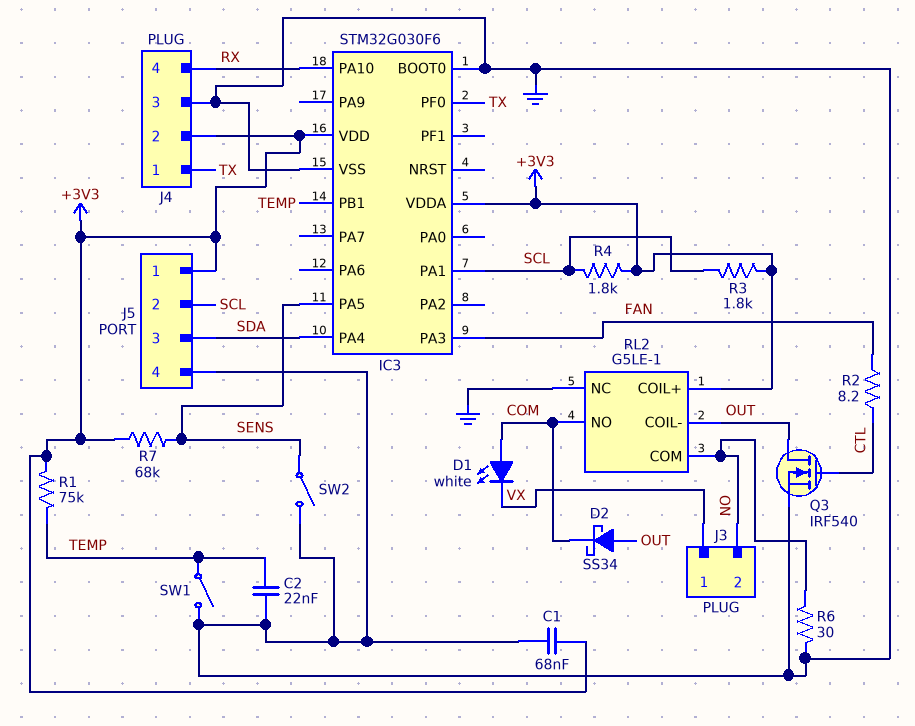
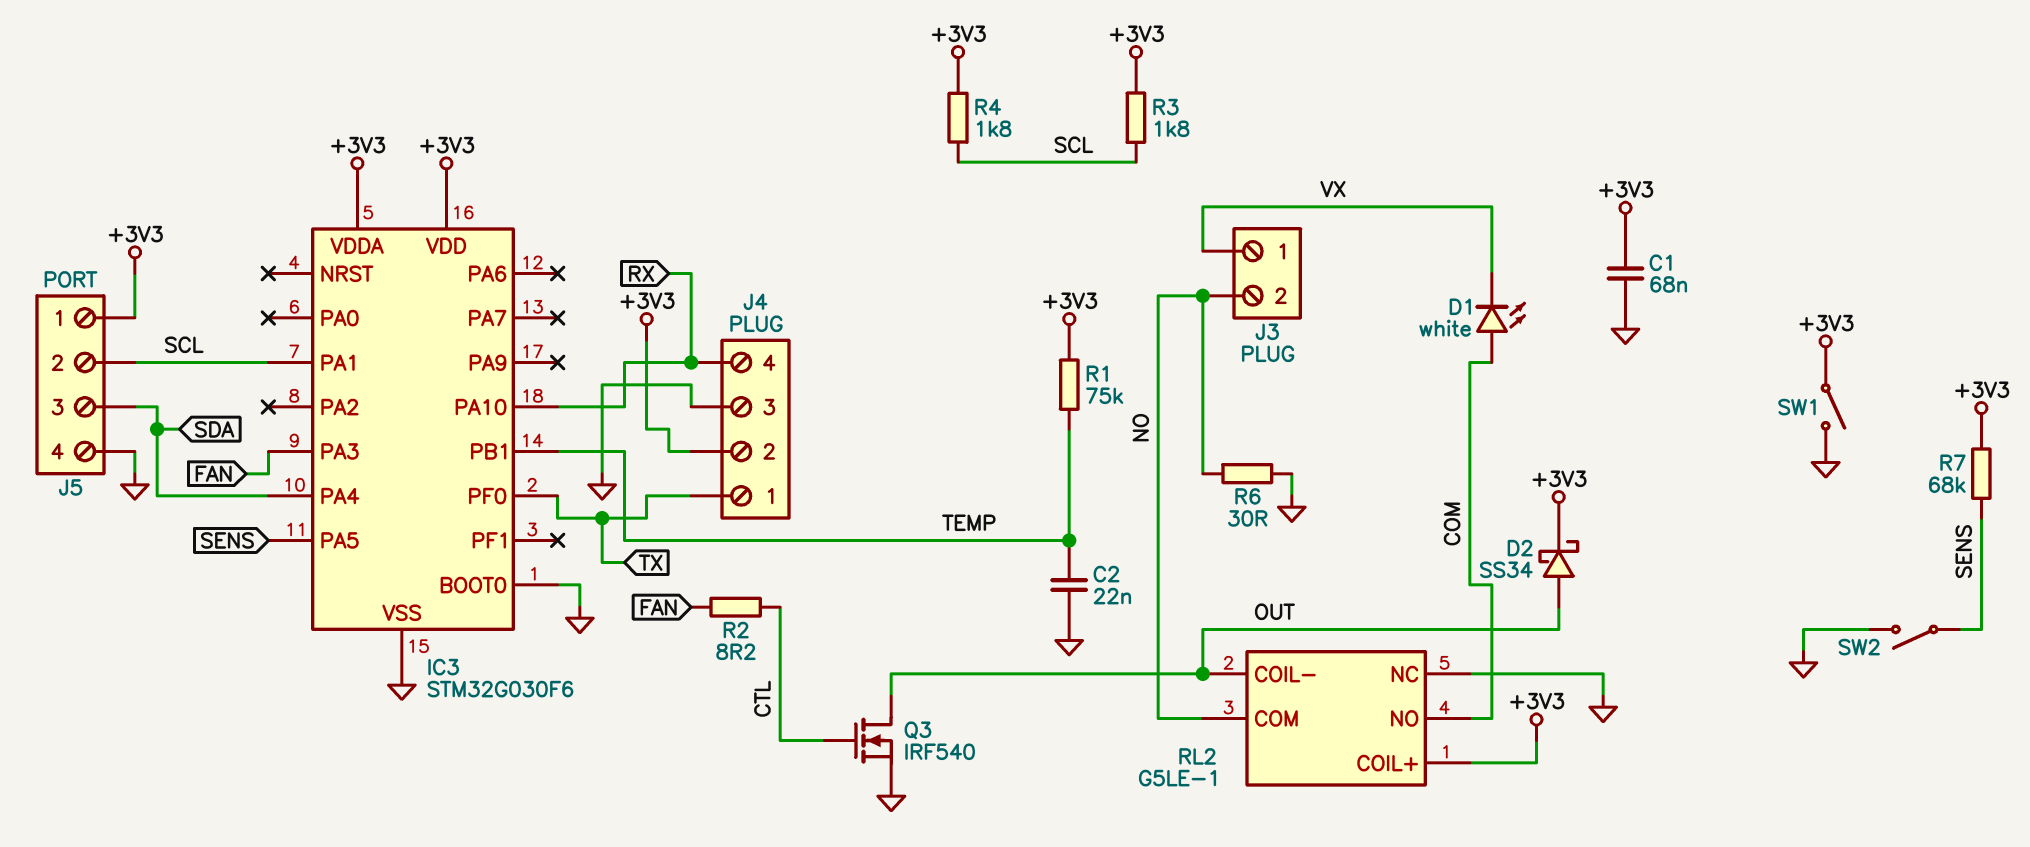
D2: schottky SS34 (A OUT, K COM) -> schottky SS34 (A OUT, K +3V3)
SW1: switch (GND, TEMP) -> switch (+3V3, GND)

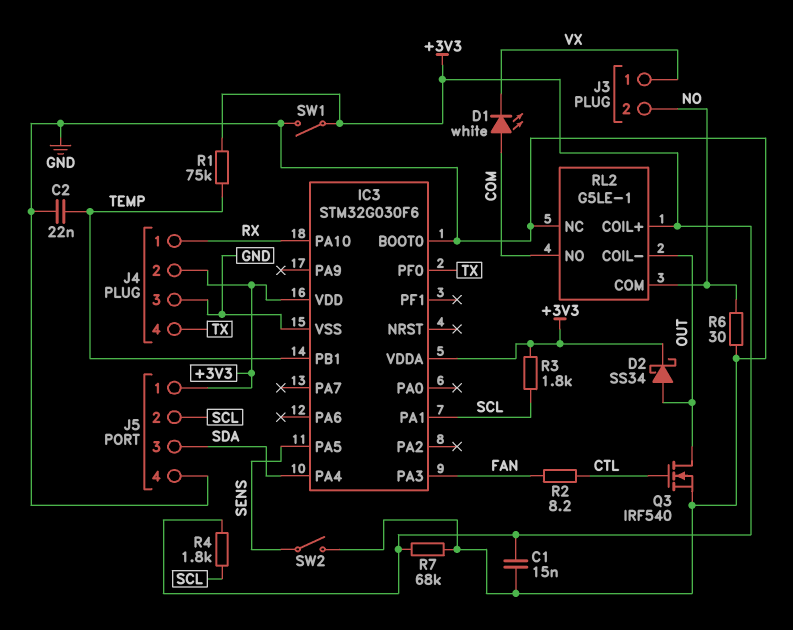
C1: 68nF (+3V3, GND) -> 15nF (+3V3, GND)
J4 pin 1: TX -> RX
J4 pin 4: RX -> TX
R7: 68k (+3V3, SENS) -> 68k (+3V3, GND)

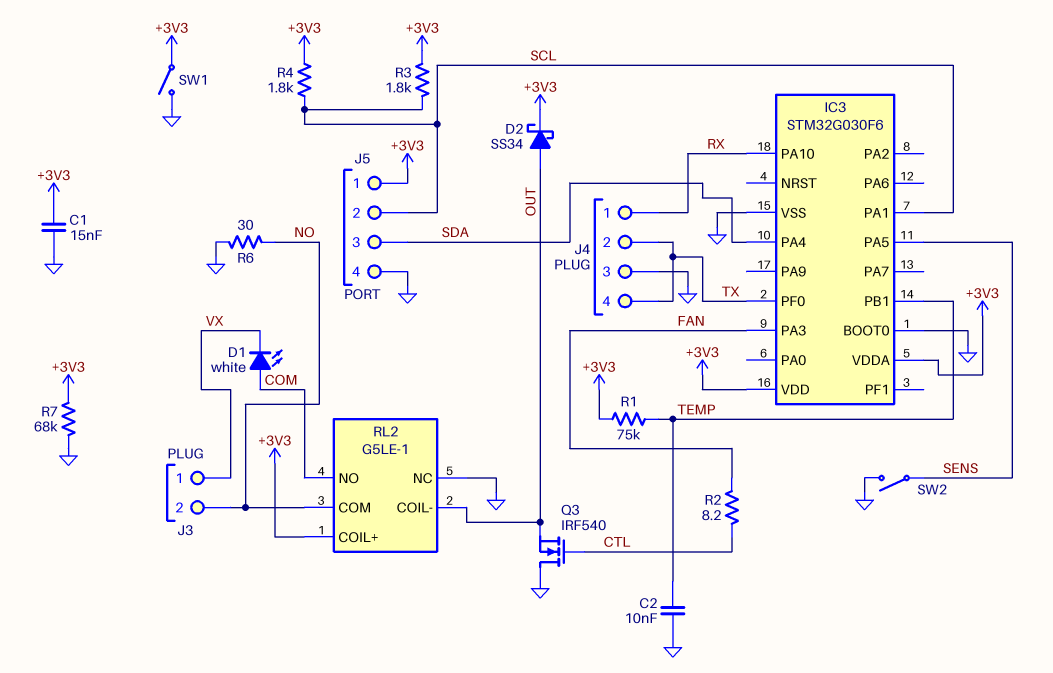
C2: 22nF (GND, TEMP) -> 10nF (GND, TEMP)
J4 pin 2: +3V3 -> TX
Q3: NMOS IRF540 (G CTL, D OUT, S GND) -> NMOS IRF540 (G CTL, D GND, S OUT)

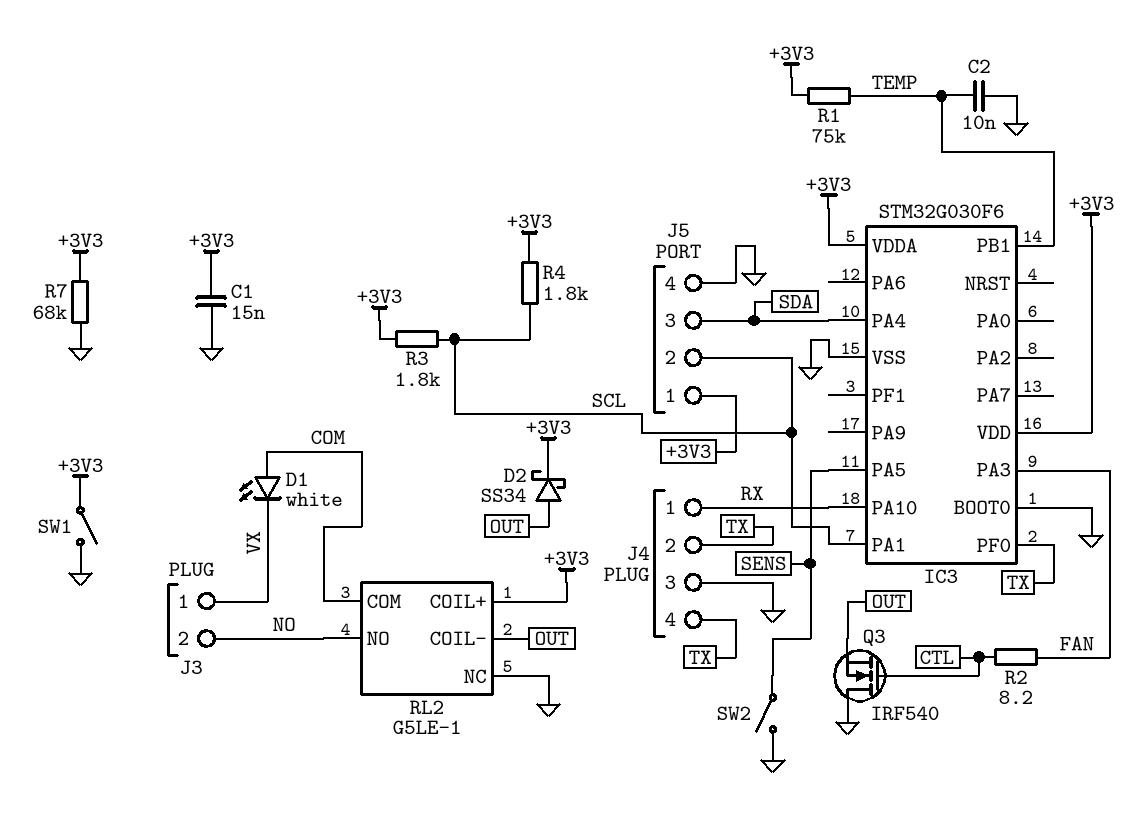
R6: 30 (GND, NO) -> none
RL2 pin COM: NO -> COM
RL2 pin NO: COM -> NO

